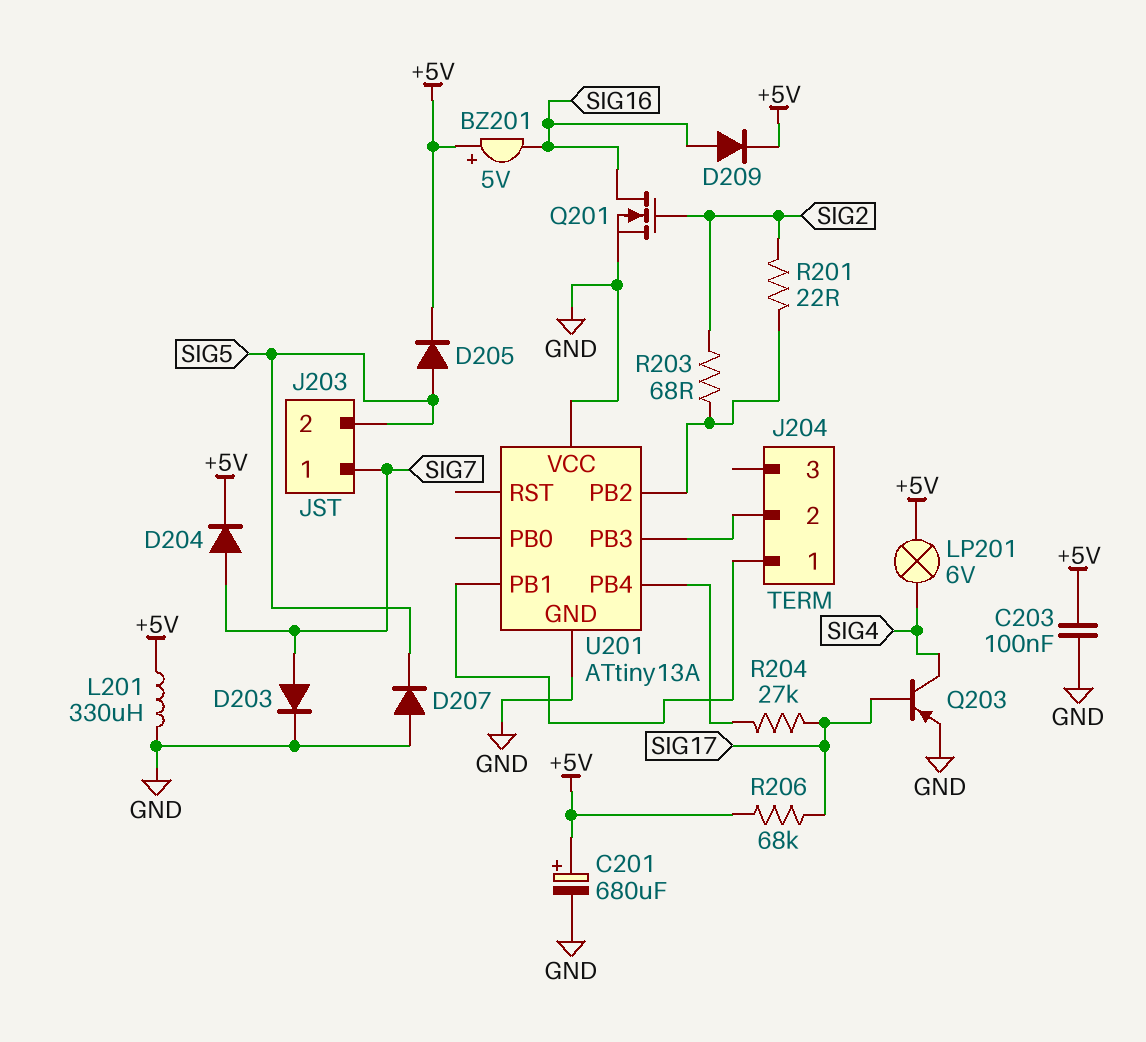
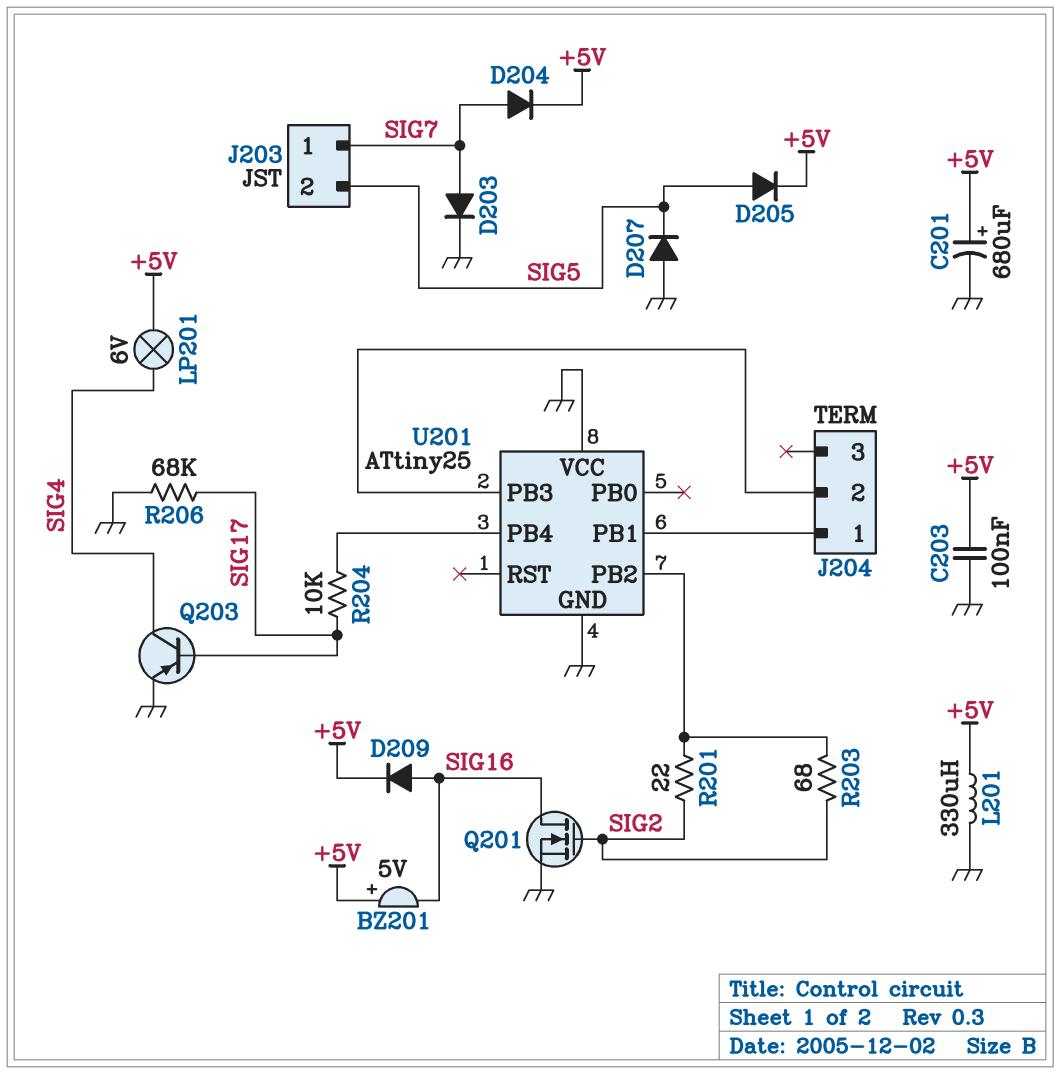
R204: 27k (SIG17, U201/PB4) -> 10k (SIG17, U201/PB4)
R206: 68k (+5V, SIG17) -> 68k (GND, SIG17)
U201: ATtiny13A -> ATtiny25

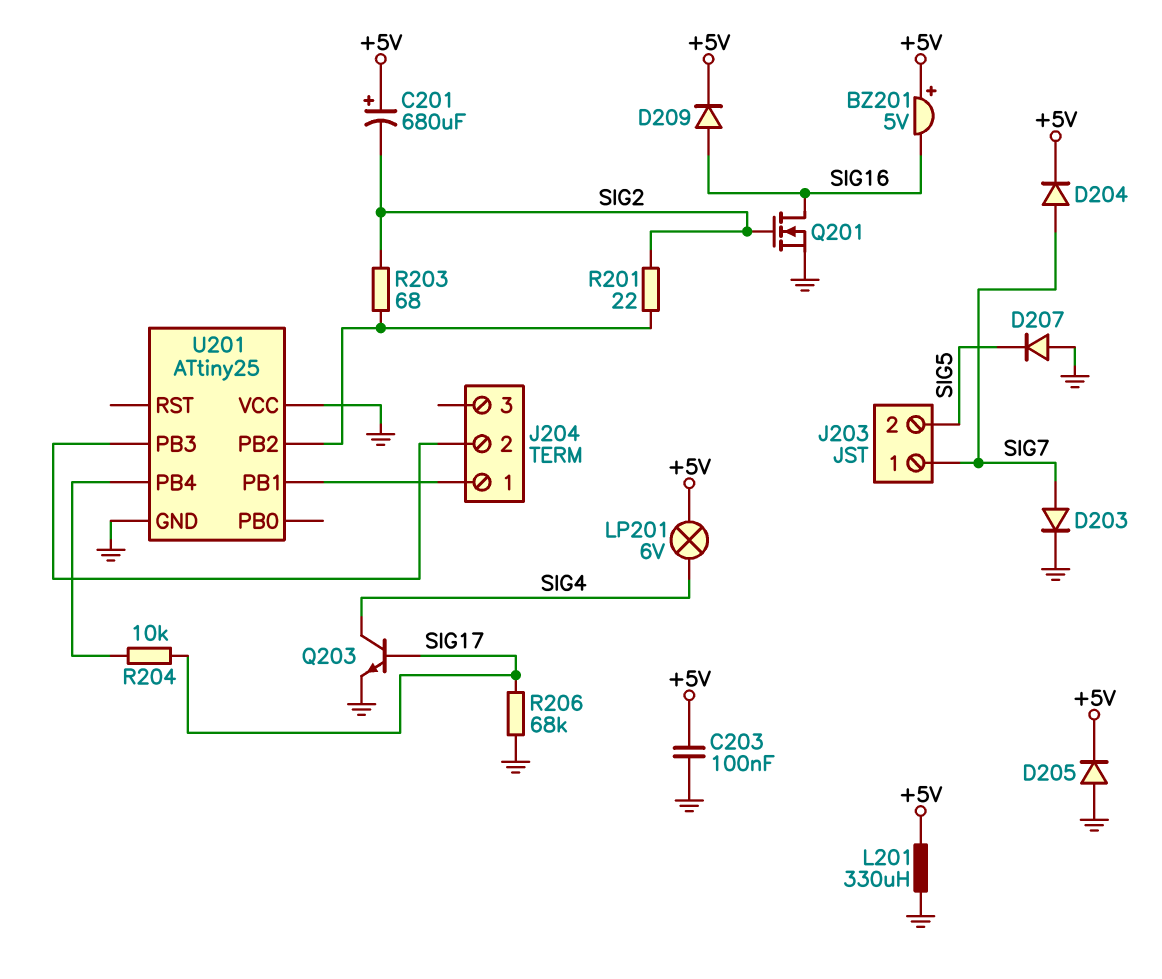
C201: 680uF (plus +5V, minus GND) -> 680uF (plus +5V, minus SIG2)
D205: diode (A SIG5, K +5V) -> diode (A GND, K +5V)
Q203: PNP (B SIG17, C SIG4, E GND) -> NPN (B SIG17, C SIG4, E GND)

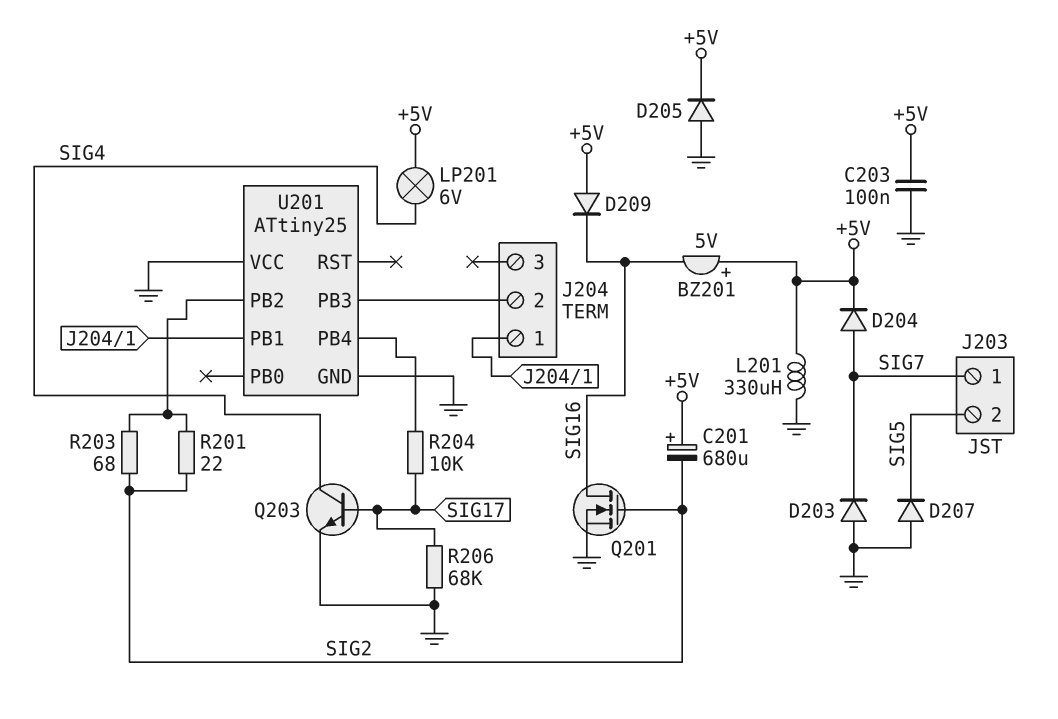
D203: diode (A SIG7, K GND) -> diode (A GND, K SIG7)
D209: diode (A SIG16, K +5V) -> diode (A +5V, K SIG16)

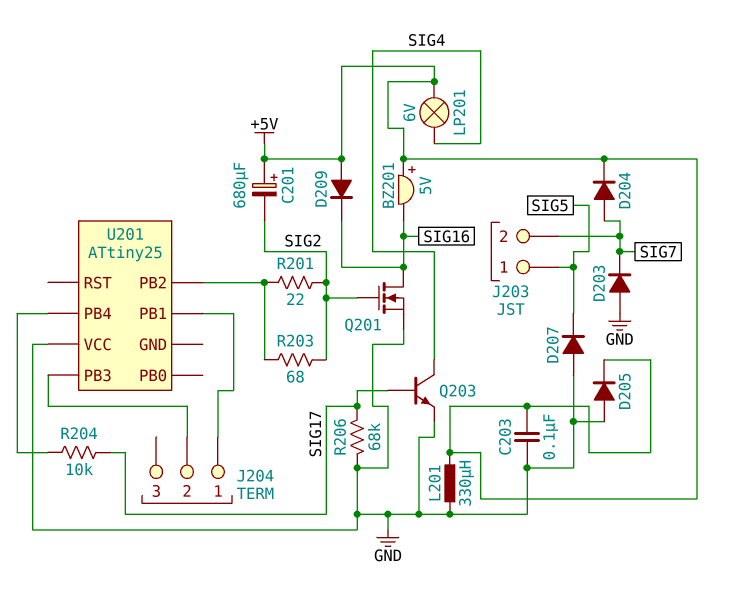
J203 pin 1: SIG7 -> SIG5
J203 pin 2: SIG5 -> SIG7
U201 pin GND: GND -> none

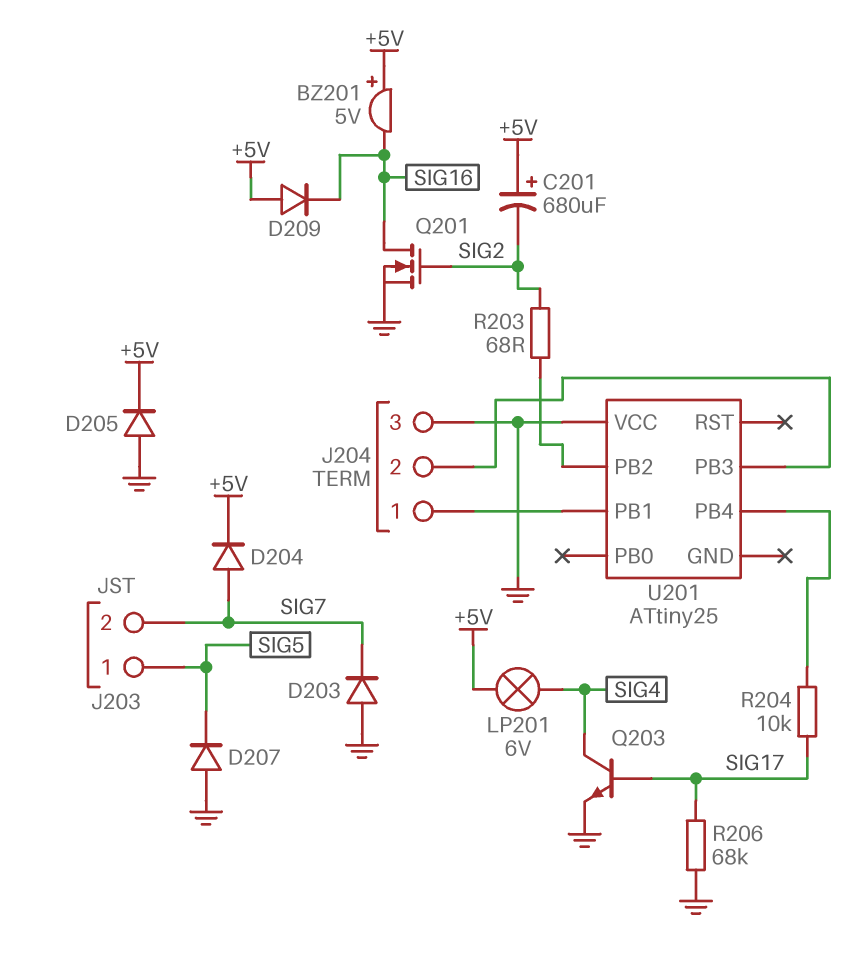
C203: 100nF (+5V, GND) -> none
J204 pin 3: none -> GND
L201: 330uH (+5V, GND) -> none
R201: 22 (SIG2, U201/PB2) -> none

